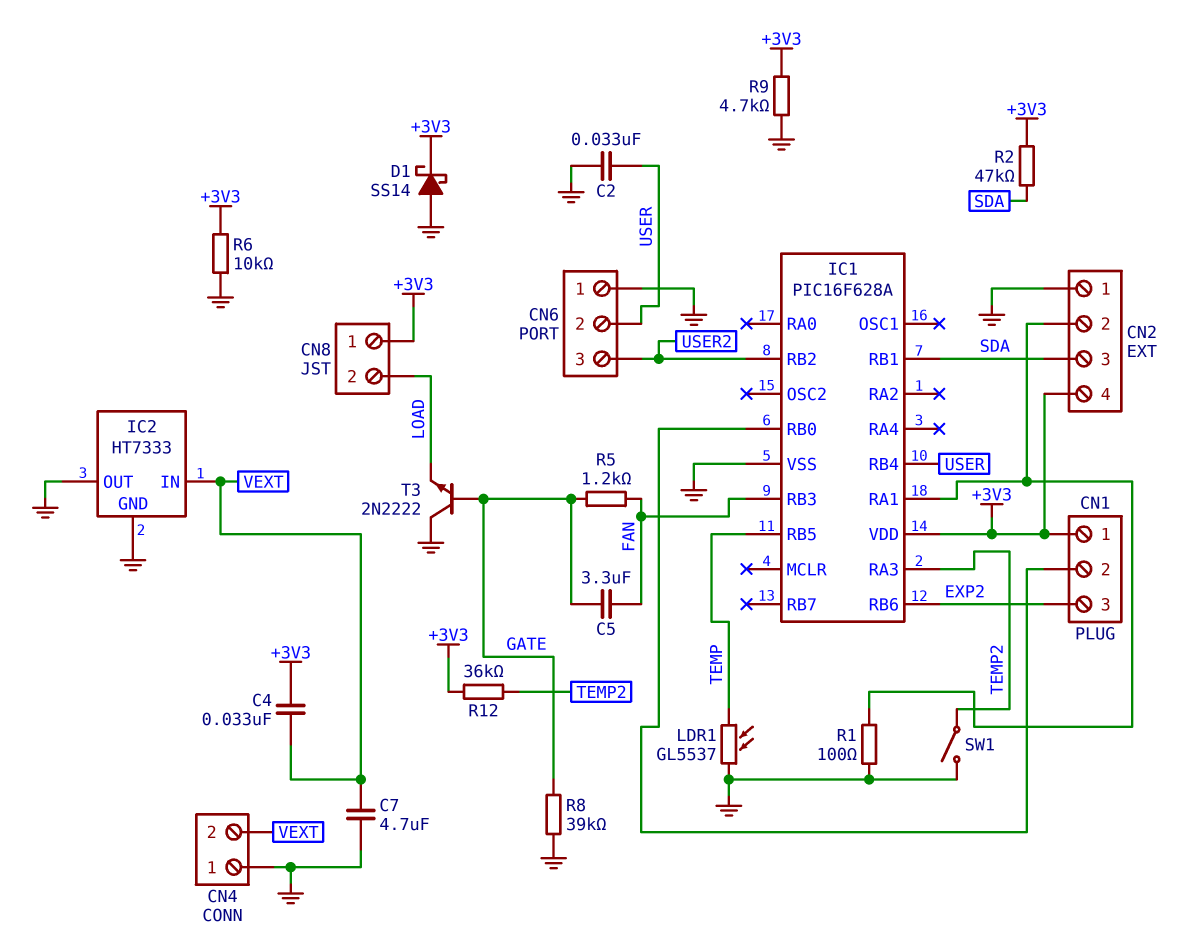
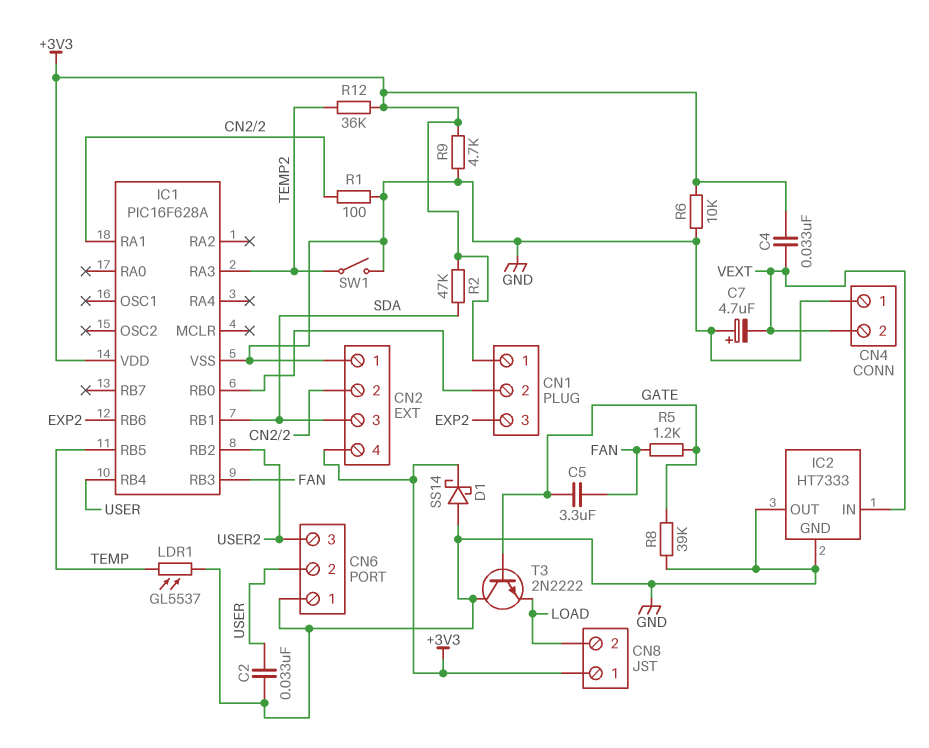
C7: 4.7uF (GND, VEXT) -> 4.7uF (plus GND, minus VEXT)

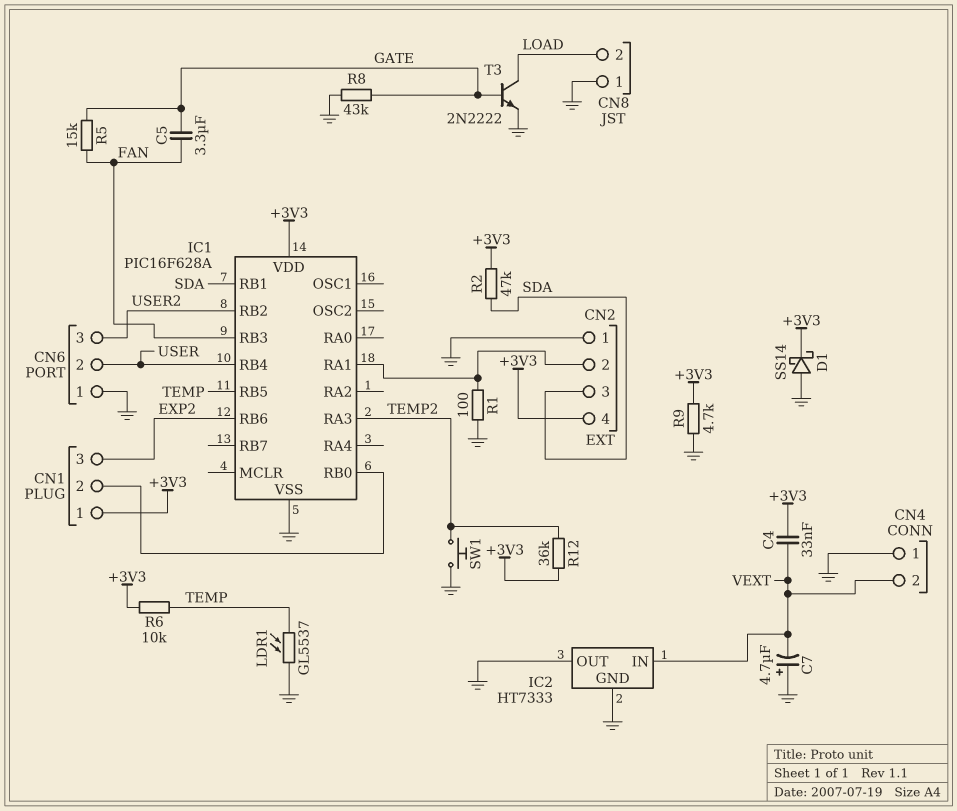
C2: 33nF (GND, USER) -> none
CN8 pin 1: +3V3 -> GND
R5: 1.2k (FAN, GATE) -> 15k (FAN, GATE)
R6: 10k (+3V3, GND) -> 10k (+3V3, TEMP)
R8: 39k (GATE, GND) -> 43k (GATE, GND)
SW1: switch (GND, TEMP2) -> button (GND, TEMP2)
T3: NPN 2N2222 (B GATE, C GND, E LOAD) -> NPN 2N2222 (B GATE, C LOAD, E GND)

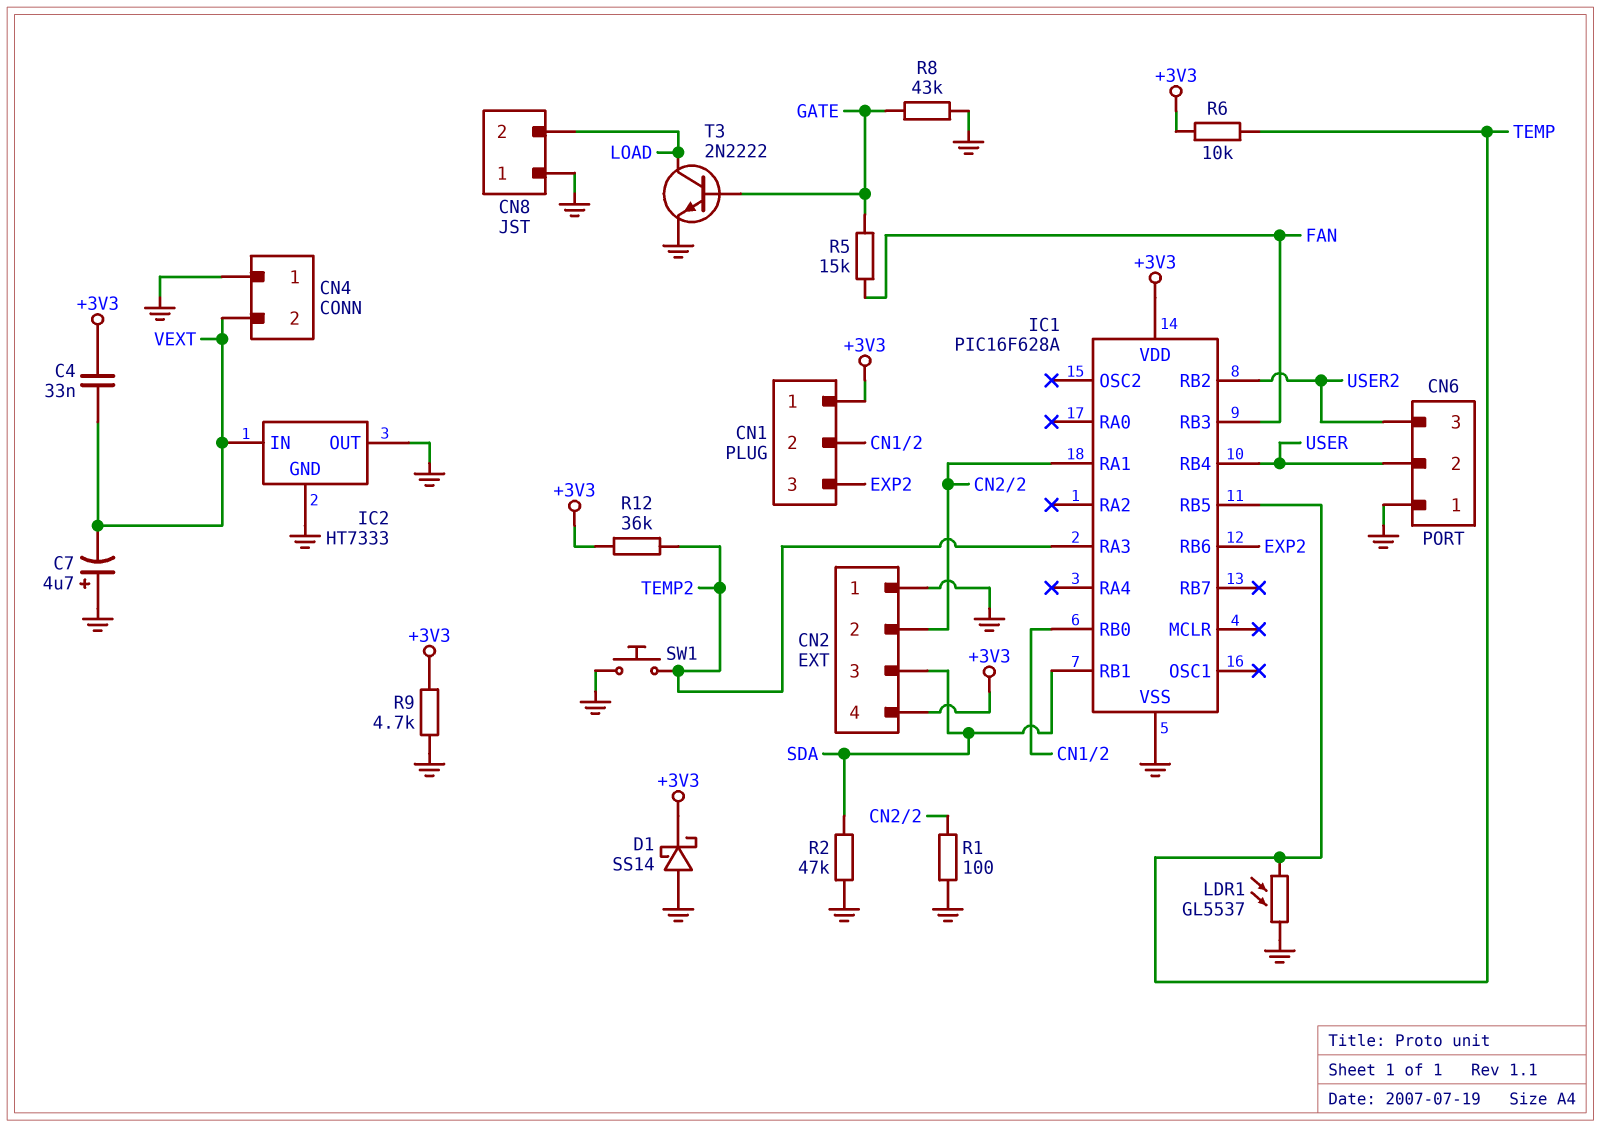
C5: 3.3uF (FAN, GATE) -> none
R2: 47k (+3V3, SDA) -> 47k (GND, SDA)

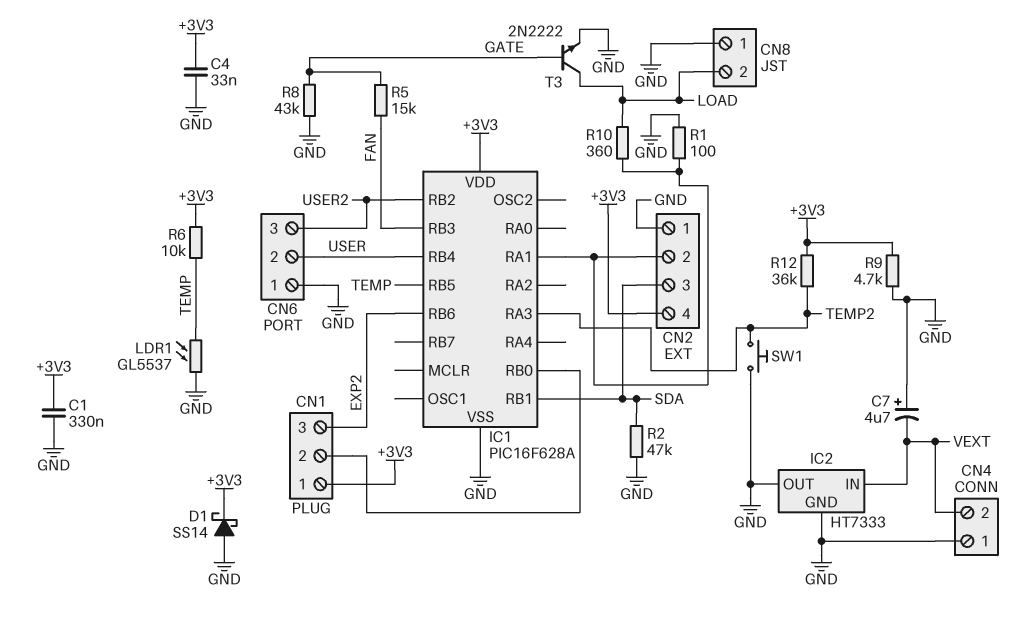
C1: none -> 330nF (+3V3, GND)
C4: 33nF (+3V3, VEXT) -> 33nF (+3V3, GND)
R10: none -> 360 (CN2/2, LOAD)

